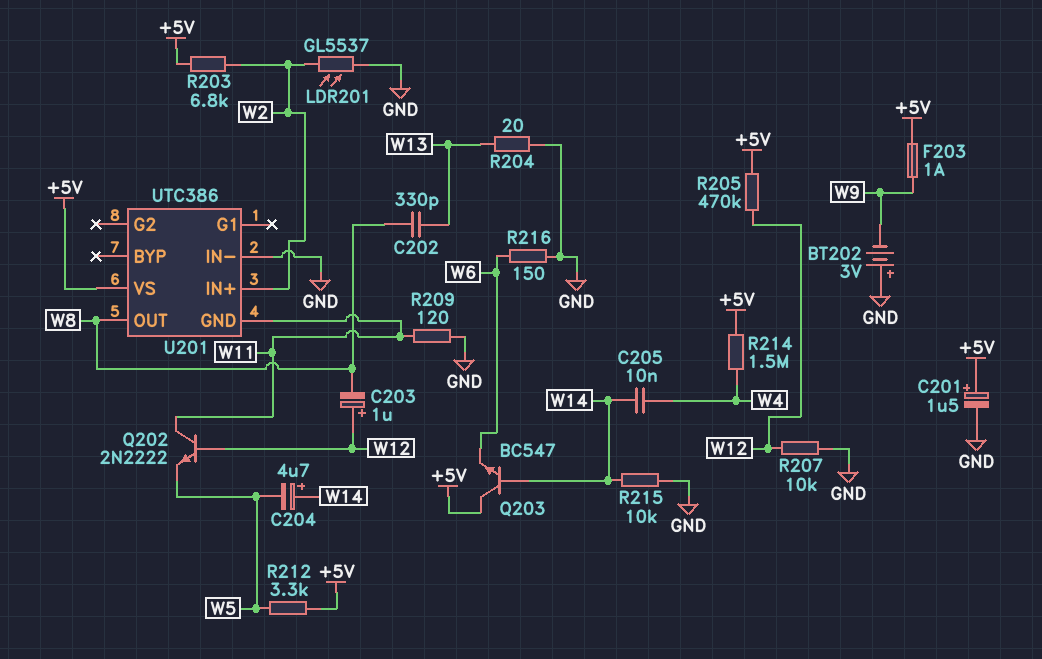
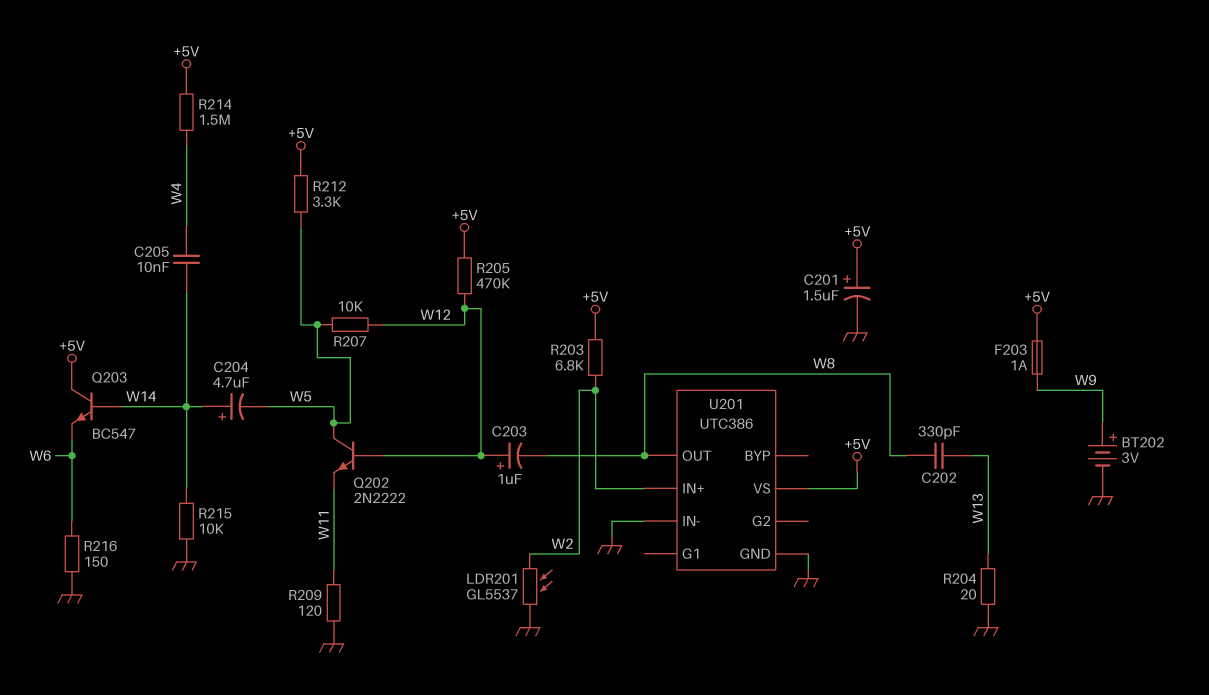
BT202: 3V (plus GND, minus W9) -> 3V (plus W9, minus GND)
Q202: NPN 2N2222 (B W12, C W11, E W5) -> NPN 2N2222 (B W12, C W5, E W11)
R207: 10k (GND, W12) -> 10k (W5, W12)
U201 pin GND: W11 -> GND

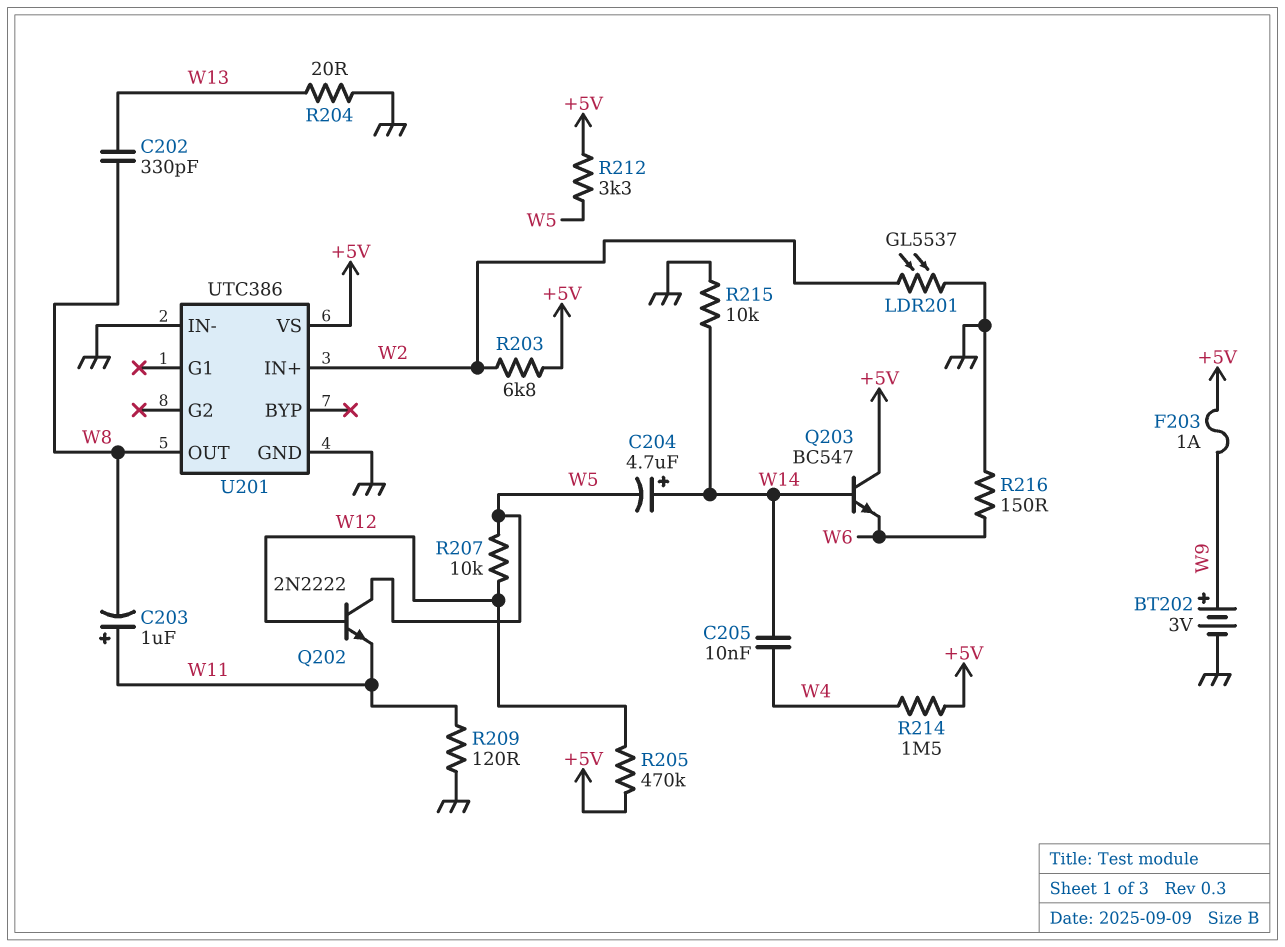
C201: 1.5uF (plus +5V, minus GND) -> none
C203: 1uF (plus W12, minus W8) -> 1uF (plus W11, minus W8)

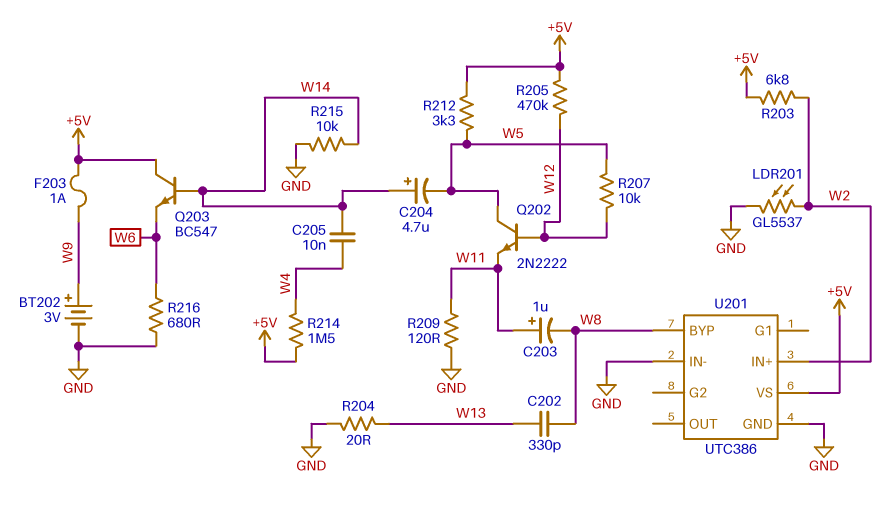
R216: 150 (GND, W6) -> 680 (GND, W6)
U201 pin BYP: none -> W8
U201 pin OUT: W8 -> none

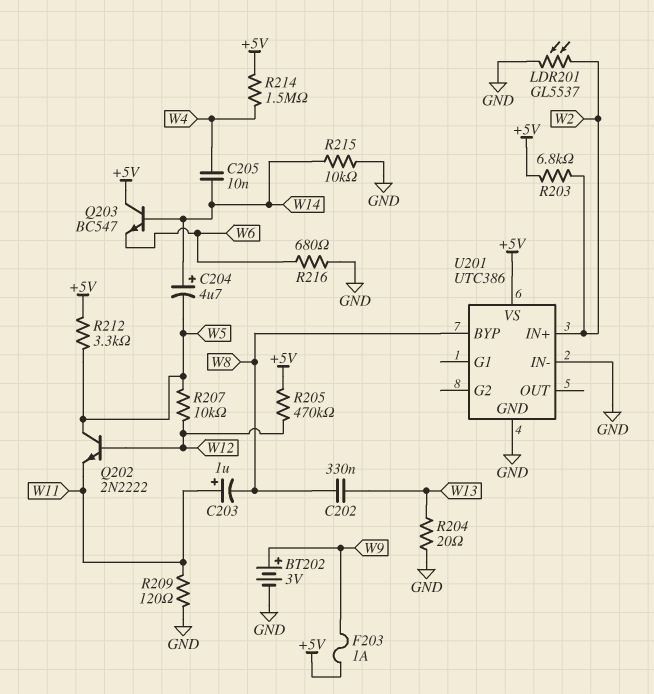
C202: 330pF (W8, W13) -> 330nF (W8, W13)

